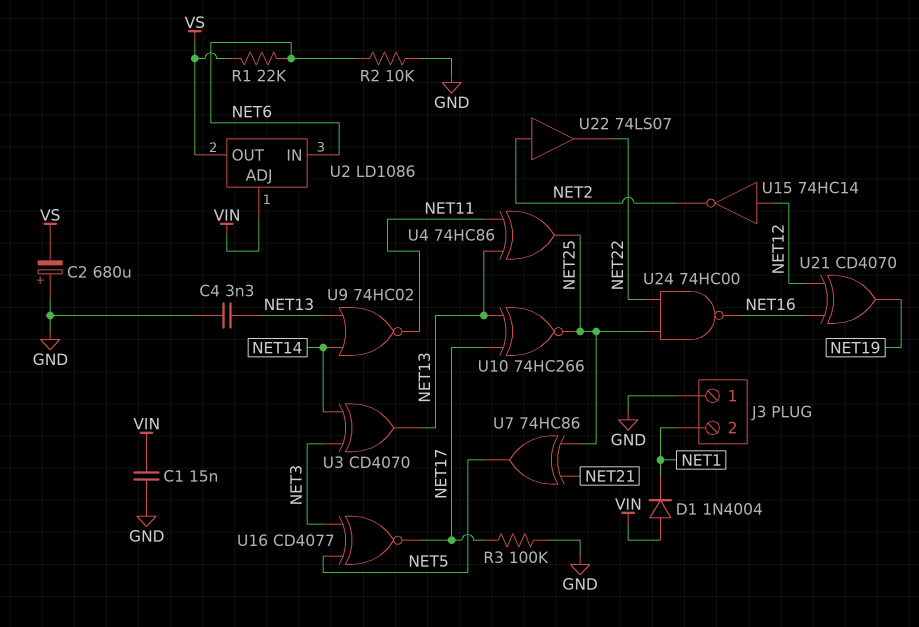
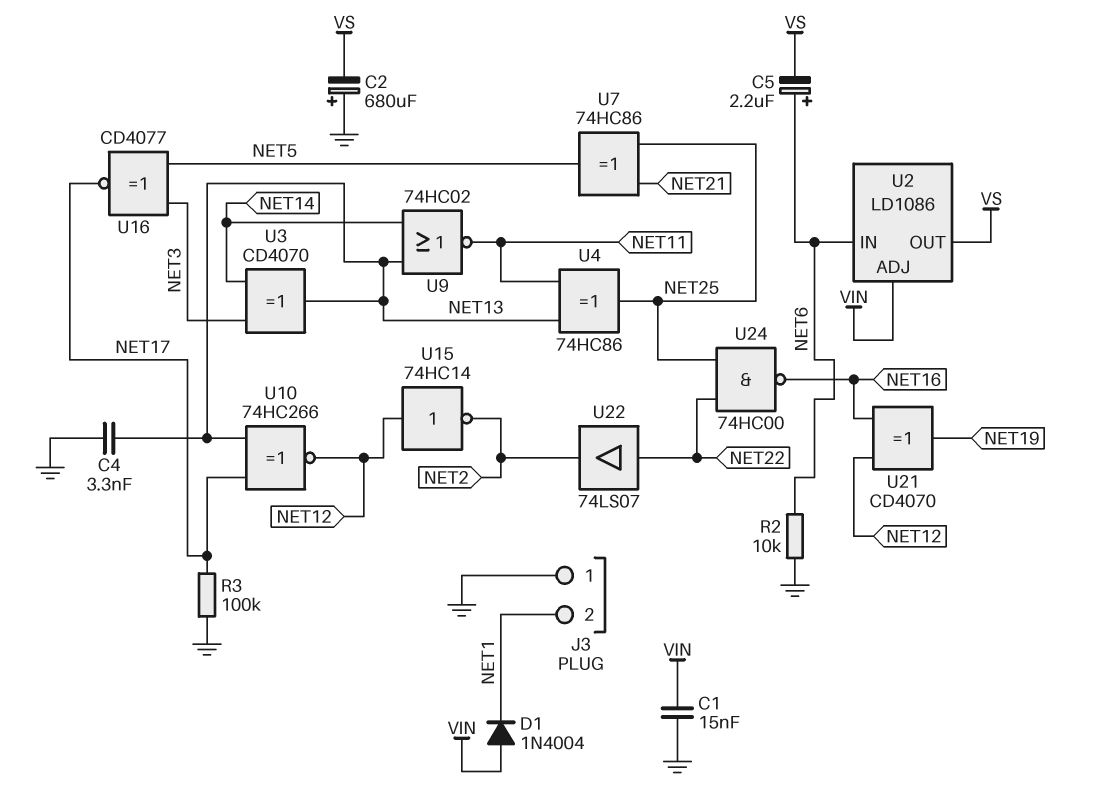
C5: none -> 2.2uF (plus NET6, minus VS)
R1: 22k (NET6, VS) -> none
U10: XNOR 74HC266 (in NET13, in NET17, out NET25) -> XNOR 74HC266 (in NET13, in NET17, out NET12)
U22: buffer 74LS07 (in NET2, out NET22) -> buffer 74LS07 (in NET22, out NET2)

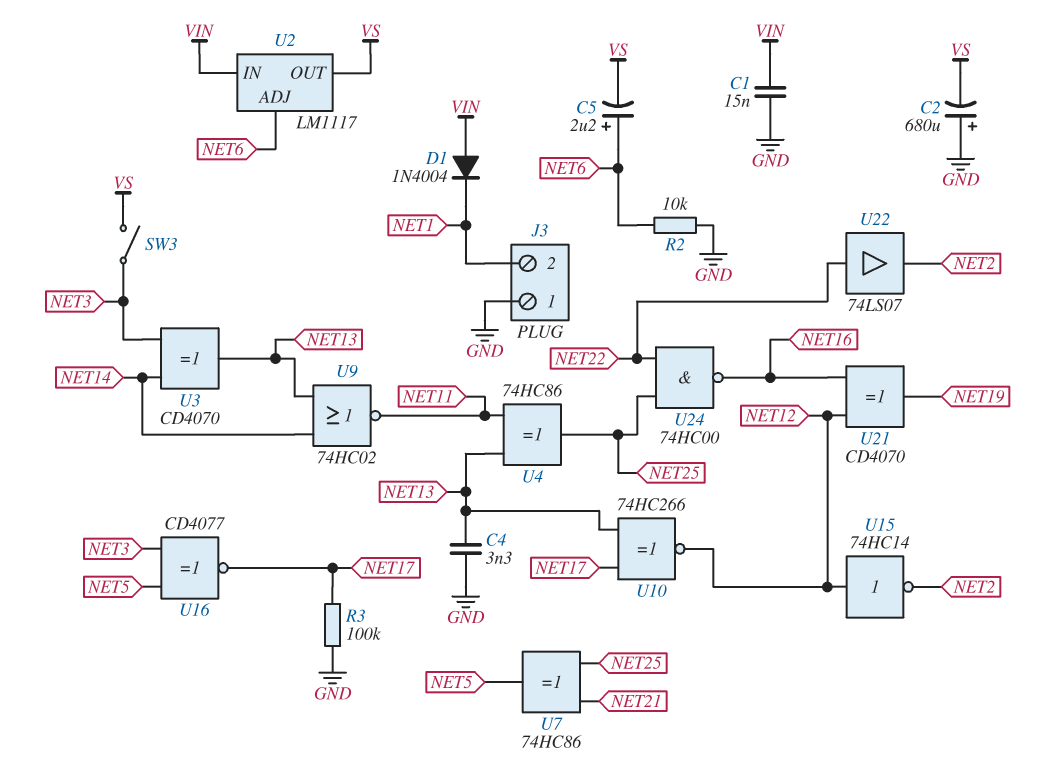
SW3: none -> switch (NET3, VS)
U2: LD1086 -> LM1117
U2 pin ADJ: VIN -> NET6
U2 pin IN: NET6 -> VIN

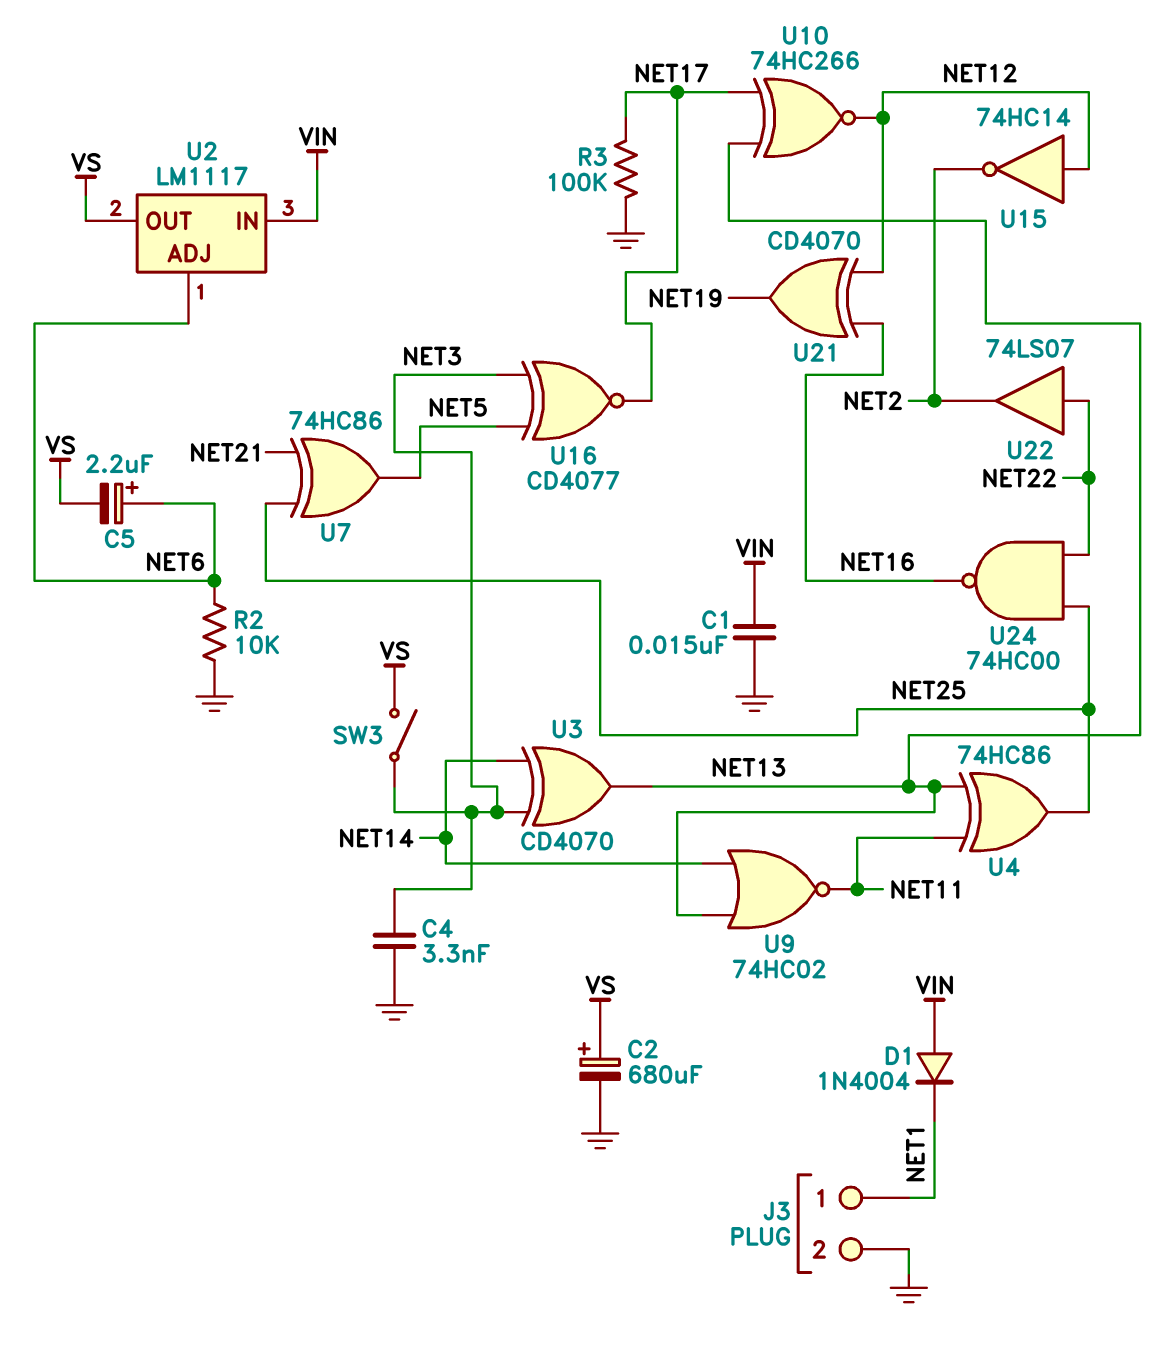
C2: 680uF (plus GND, minus VS) -> 680uF (plus VS, minus GND)
C4: 3.3nF (GND, NET13) -> 3.3nF (GND, NET3)
J3 pin 1: GND -> NET1
J3 pin 2: NET1 -> GND

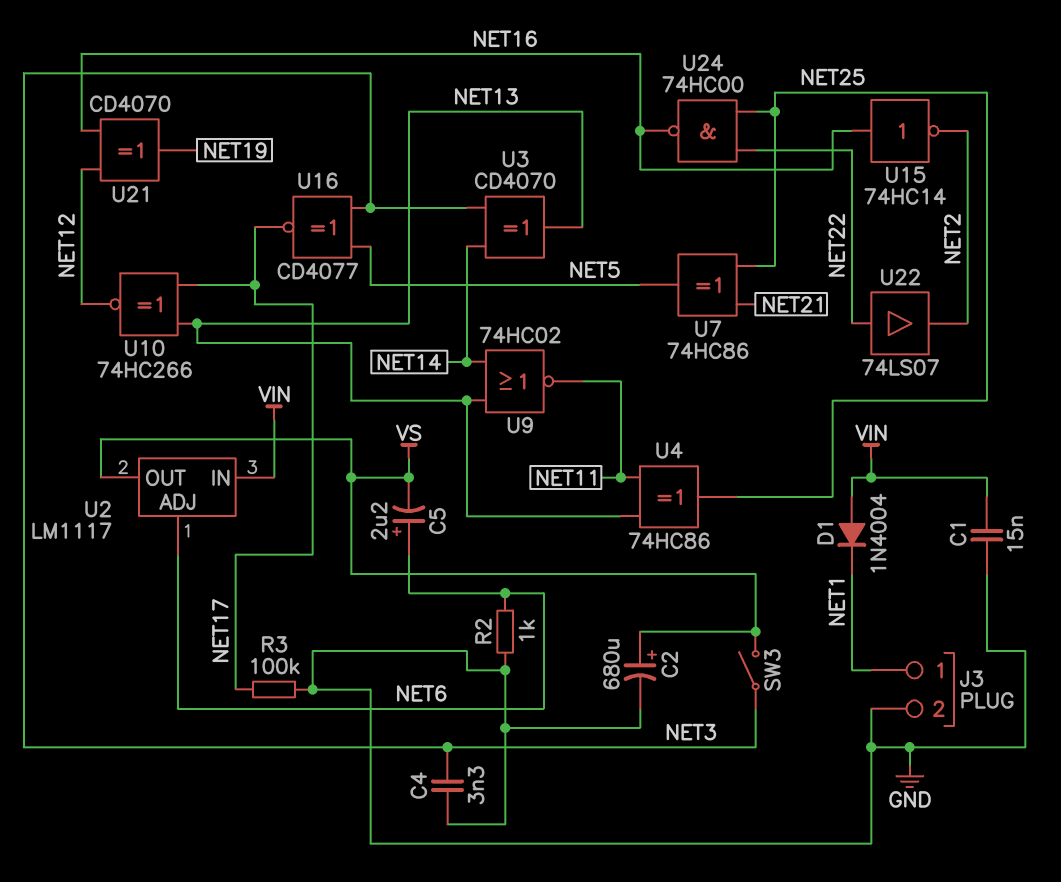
R2: 10k (GND, NET6) -> 1k (GND, NET6)
U15: NOT 74HC14 (in NET12, out NET2) -> NOT 74HC14 (in NET16, out NET2)

